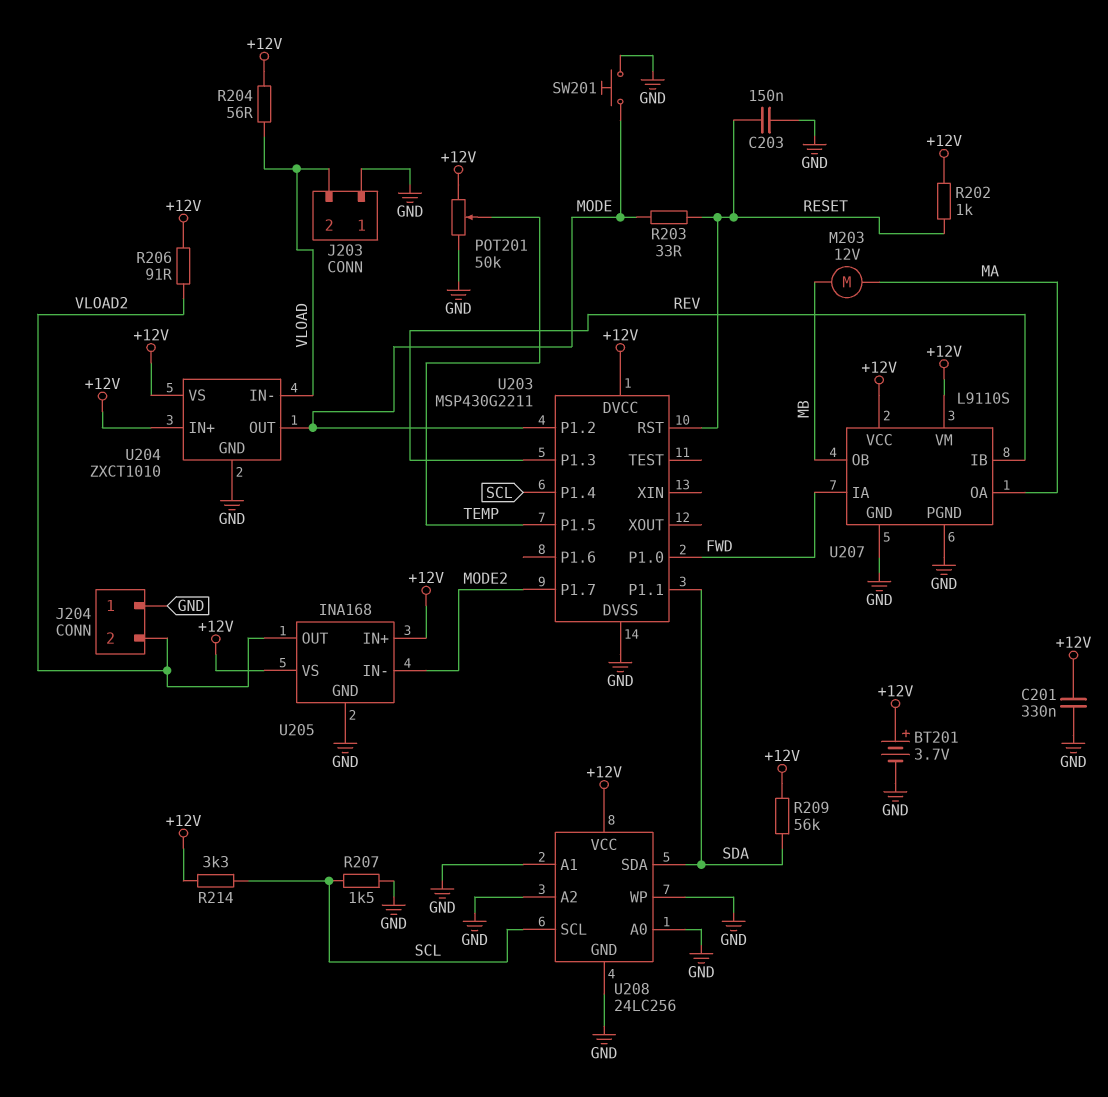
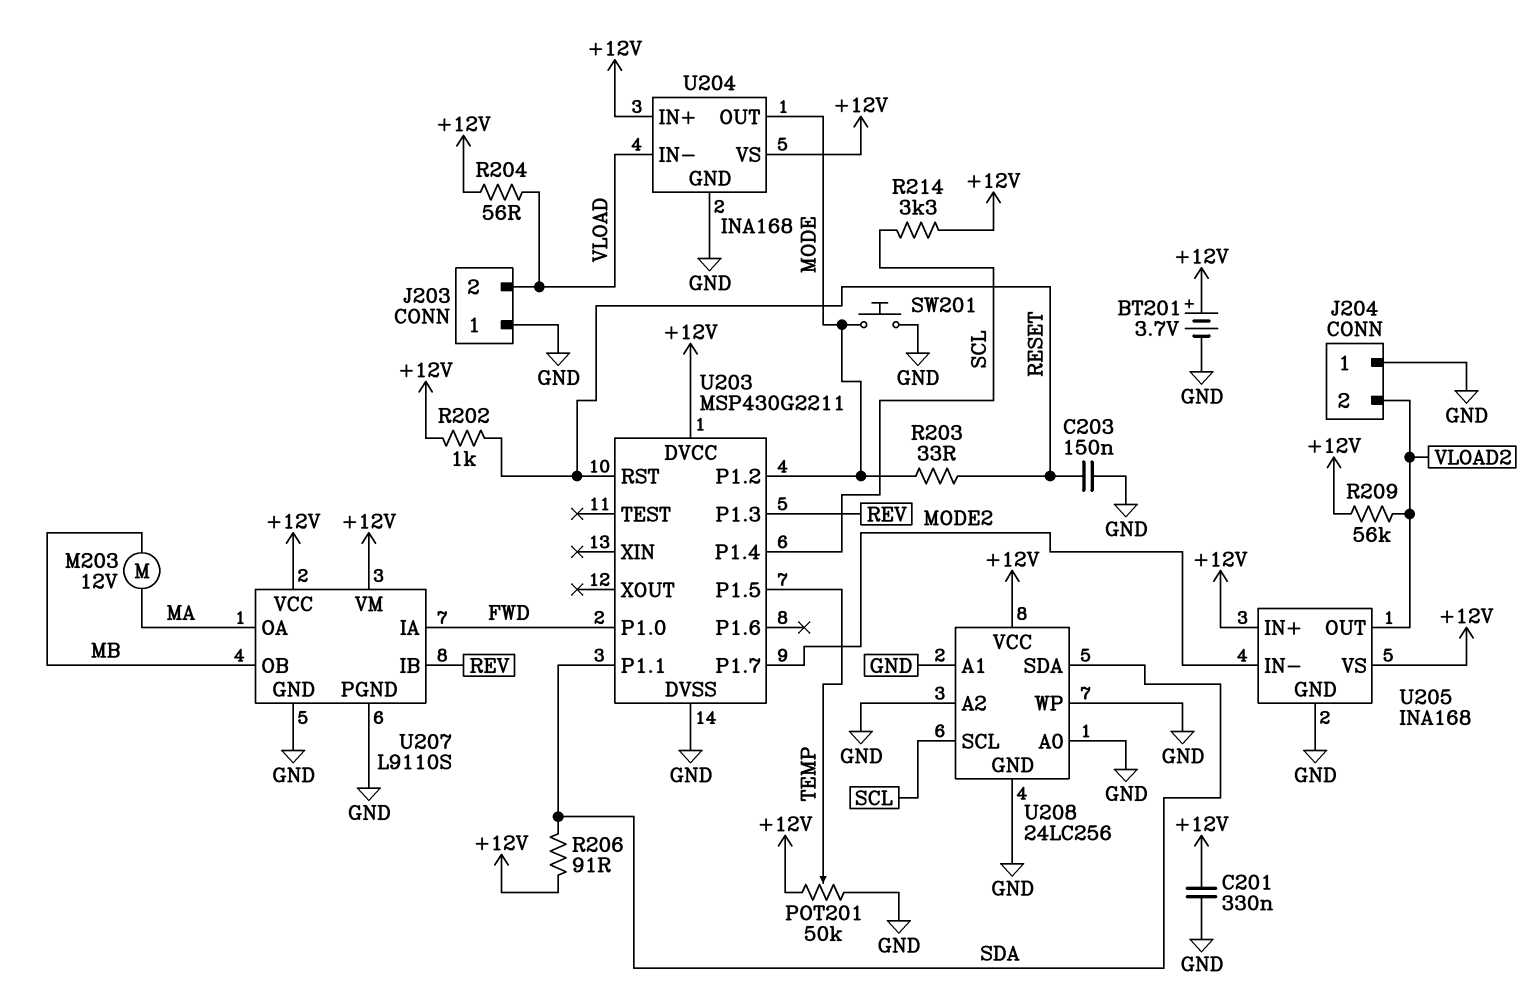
R206: 91 (+12V, VLOAD2) -> 91 (+12V, SDA)
R207: 1.5k (GND, SCL) -> none
R209: 56k (+12V, SDA) -> 56k (+12V, VLOAD2)
U204: ZXCT1010 -> INA168

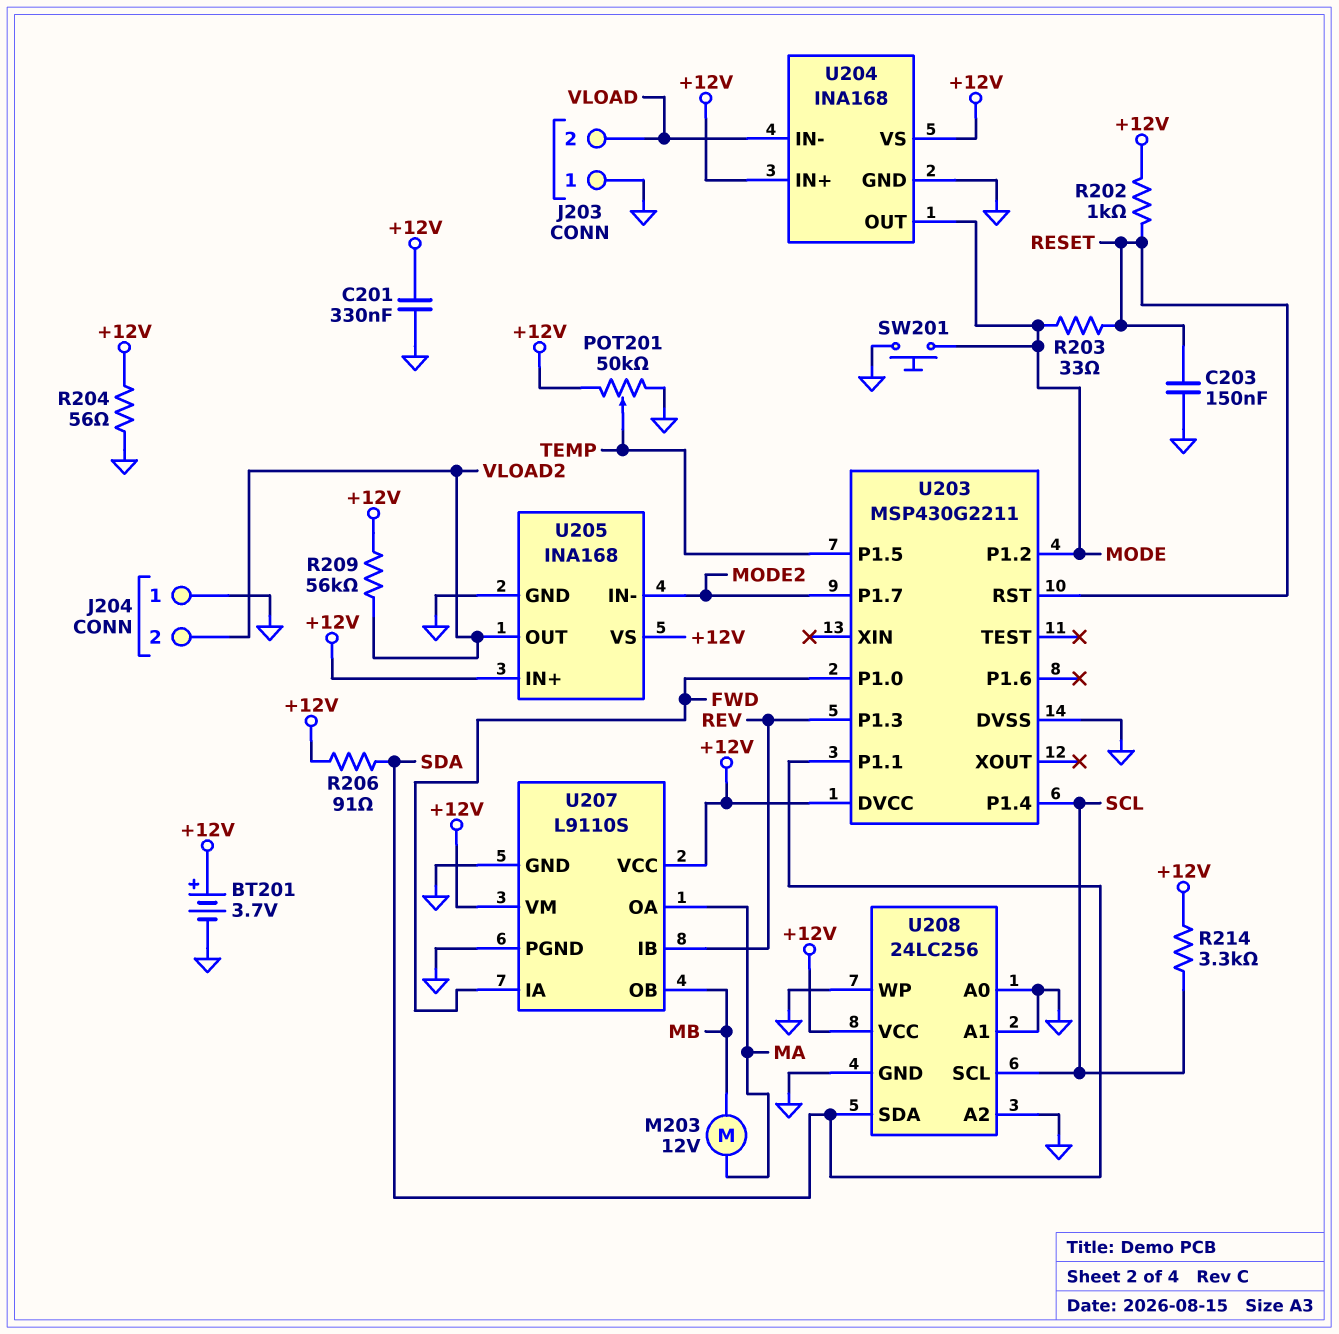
R204: 56 (+12V, VLOAD) -> 56 (+12V, GND)

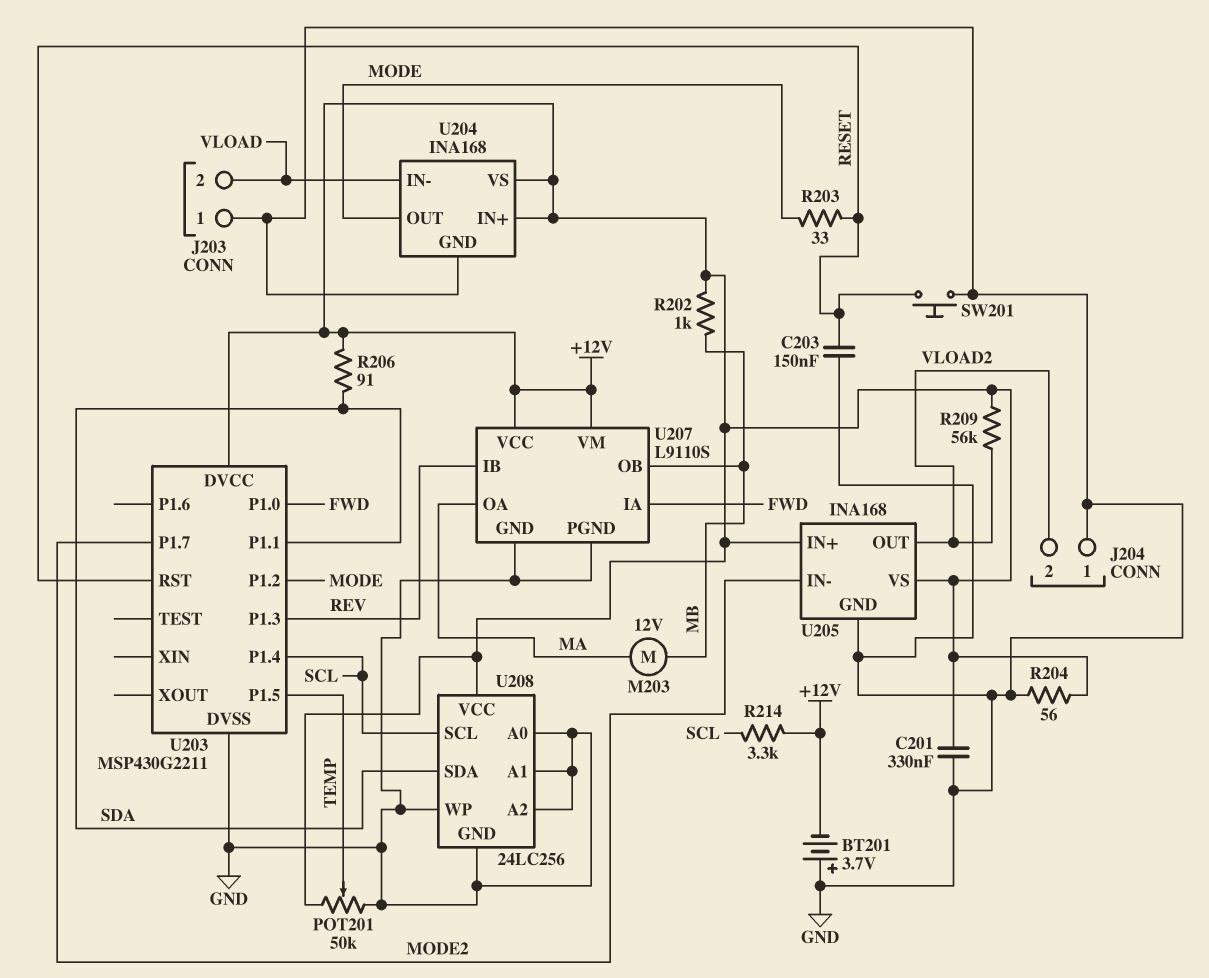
BT201: 3.7V (plus +12V, minus GND) -> 3.7V (plus GND, minus +12V)
R202: 1k (+12V, RESET) -> 1k (+12V, MB)
SW201: button (GND, MODE) -> button (GND, RESET)

